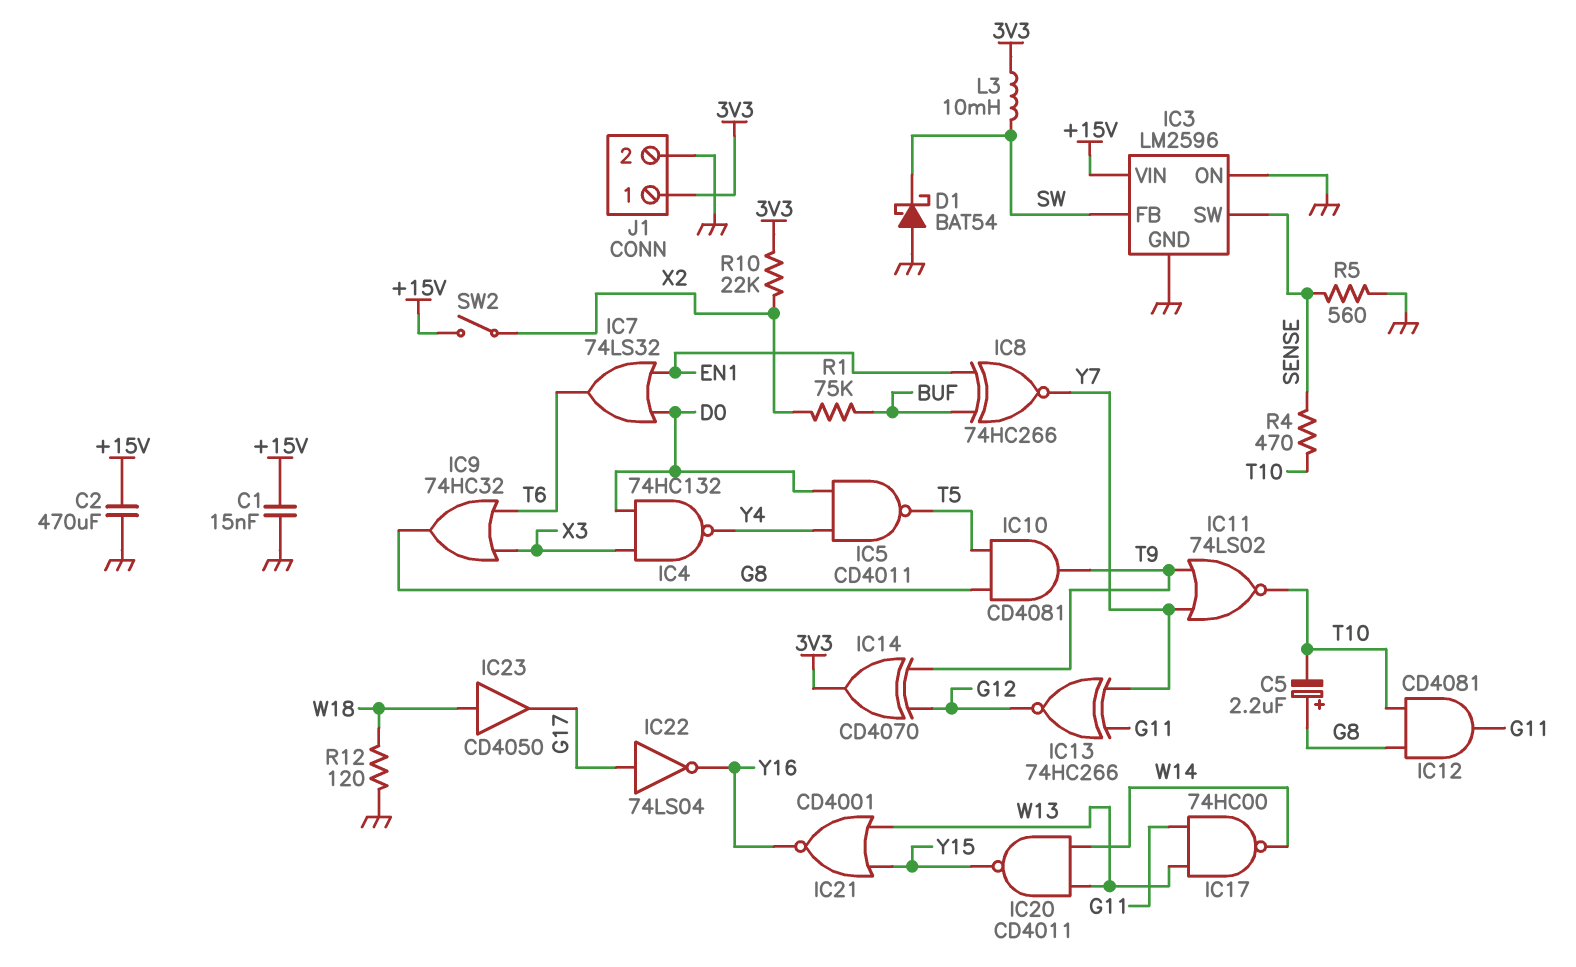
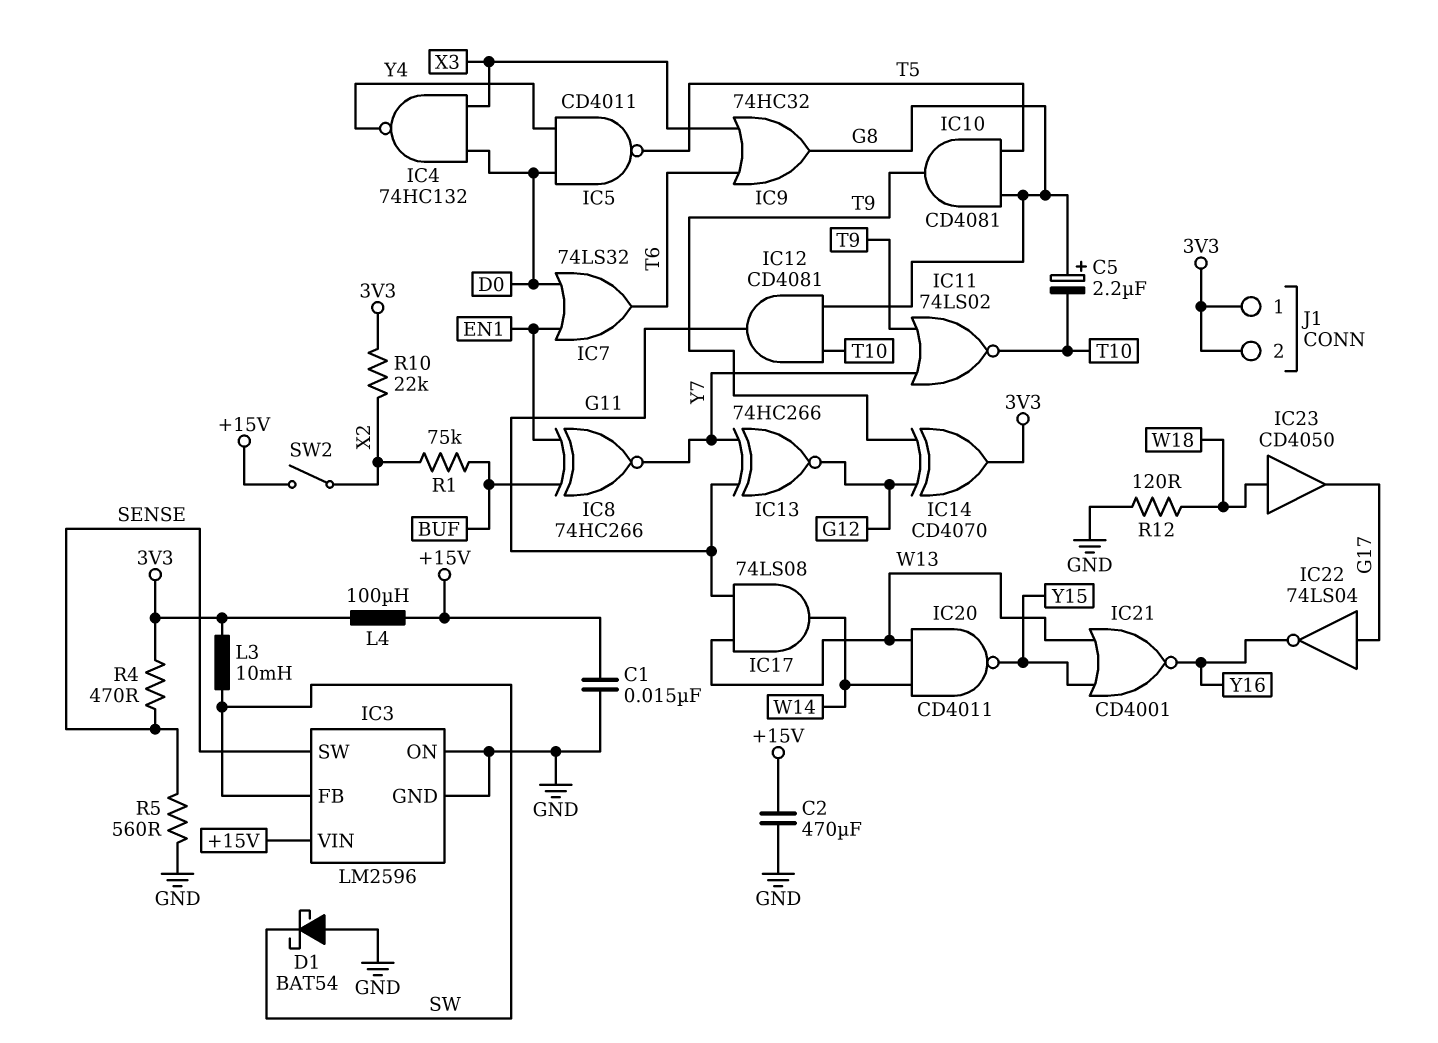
IC17: NAND 74HC00 (in G11, in W13, out W14) -> AND 74LS08 (in G11, in W13, out W14)
J1 pin 2: GND -> 3V3
L4: none -> 100uH (+15V, 3V3)
R4: 470 (SENSE, T10) -> 470 (3V3, SENSE)

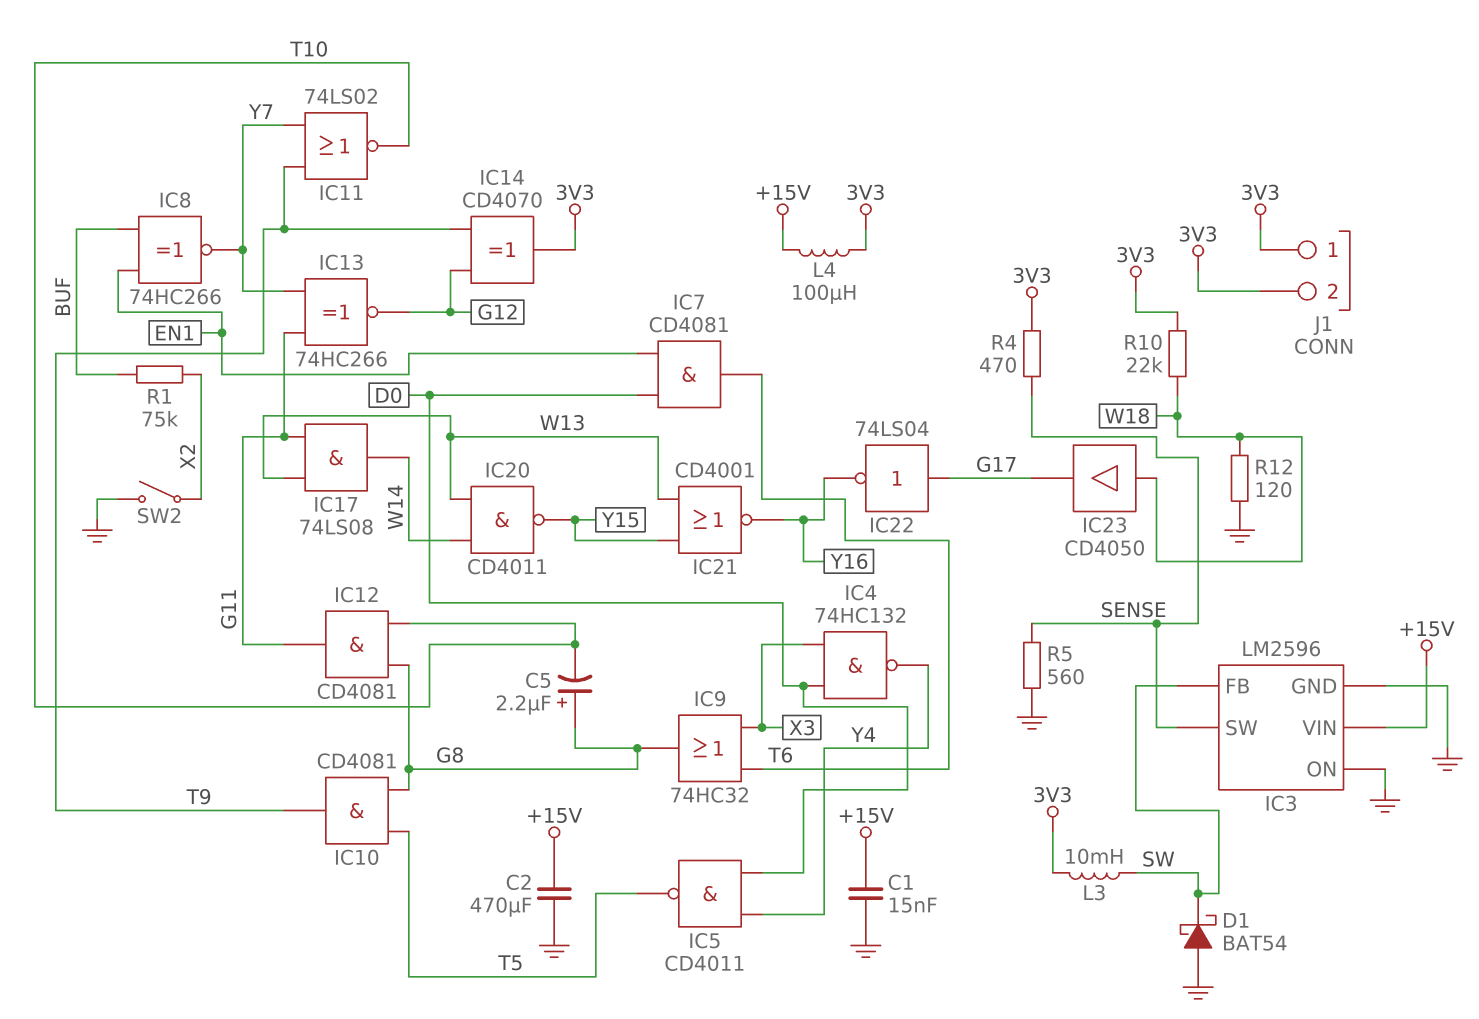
IC7: OR 74LS32 (in D0, in EN1, out T6) -> AND CD4081 (in D0, in EN1, out T6)
R10: 22k (3V3, X2) -> 22k (3V3, W18)
SW2: switch (+15V, X2) -> switch (GND, X2)

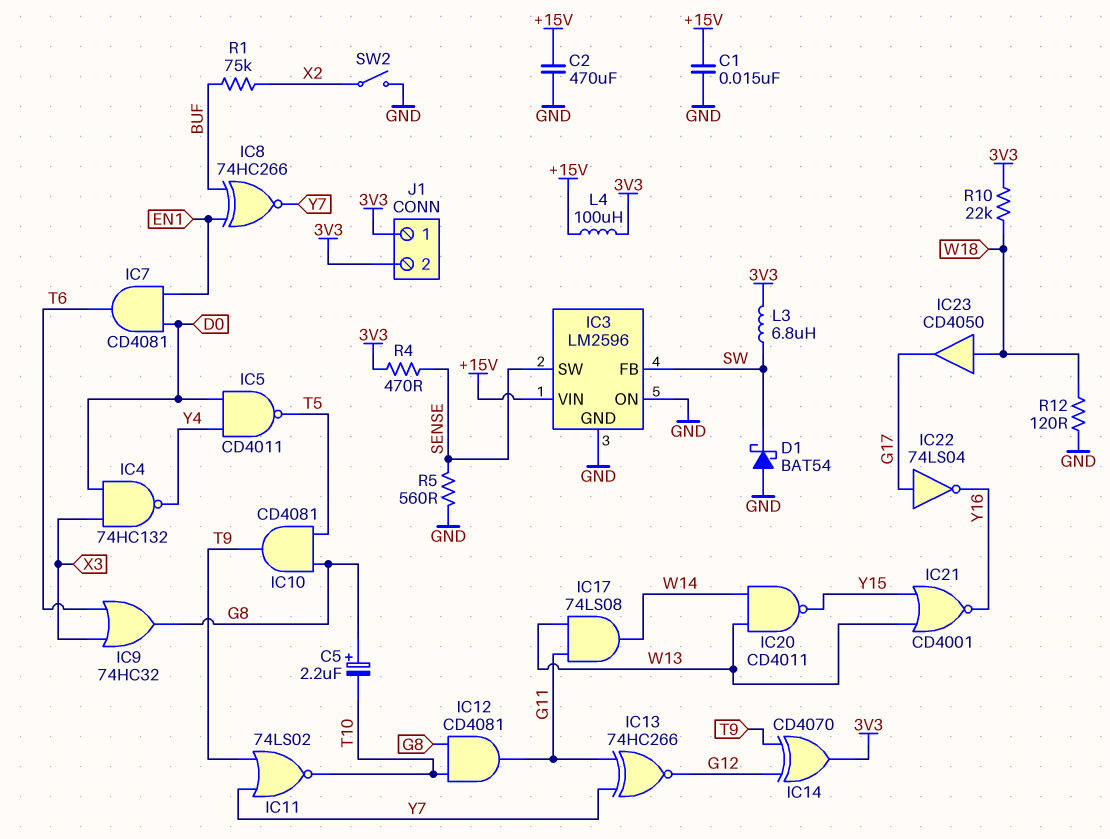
L3: 10mH (3V3, SW) -> 6.8uH (3V3, SW)

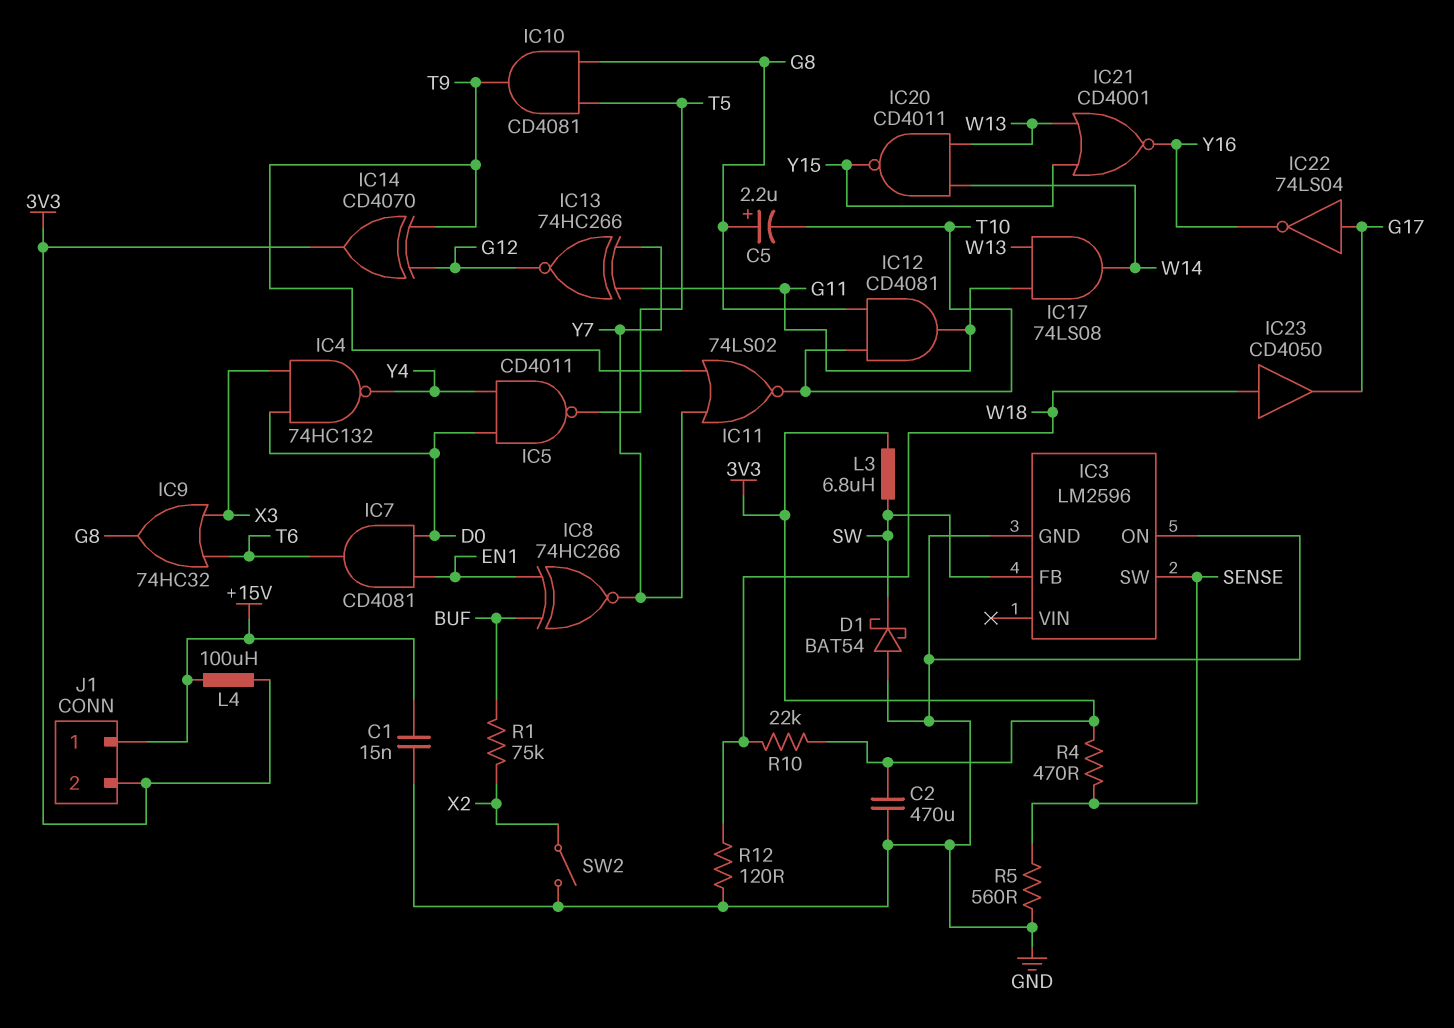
C2: 470uF (+15V, GND) -> 470uF (3V3, GND)
IC3 pin VIN: +15V -> none
J1 pin 1: 3V3 -> +15V

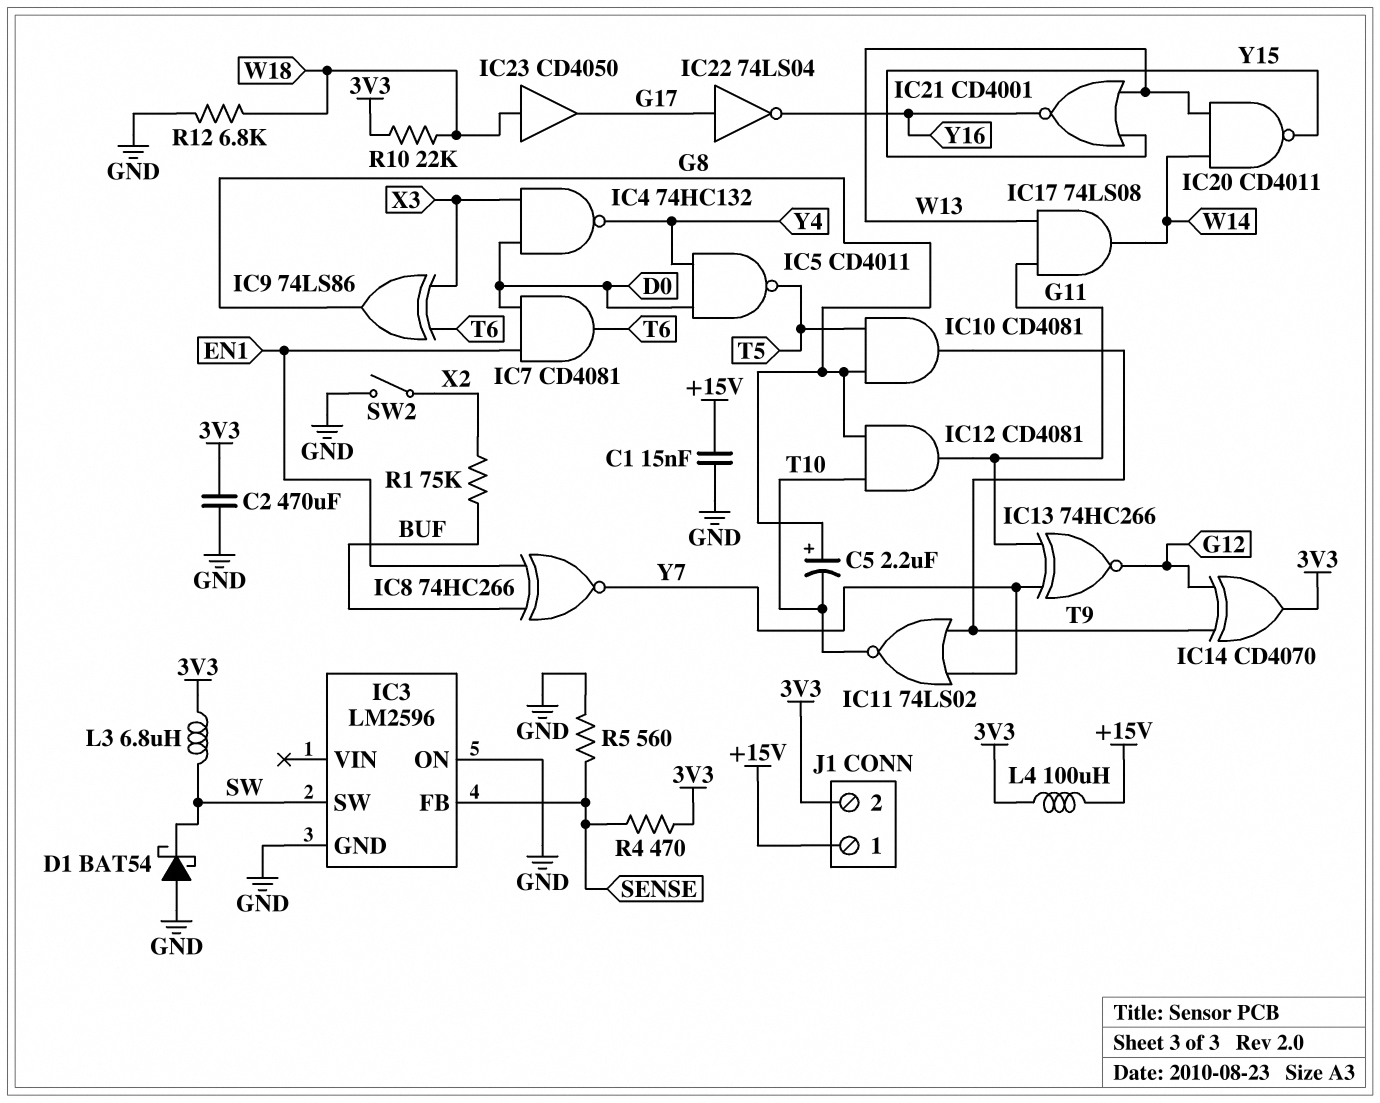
IC3 pin FB: SW -> SENSE
IC3 pin SW: SENSE -> SW
IC9: OR 74HC32 (in T6, in X3, out G8) -> XOR 74LS86 (in T6, in X3, out G8)
R12: 120 (GND, W18) -> 6.8k (GND, W18)

